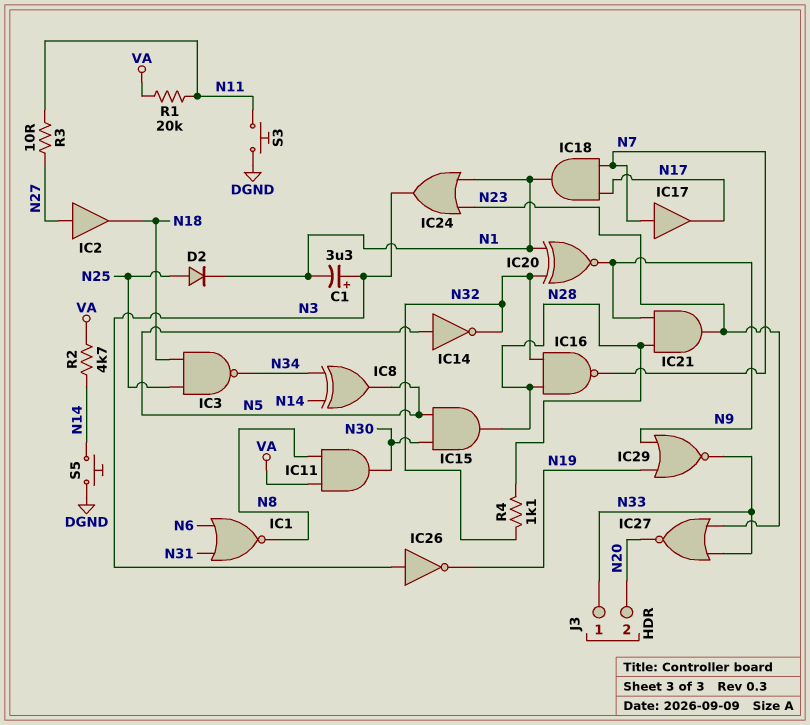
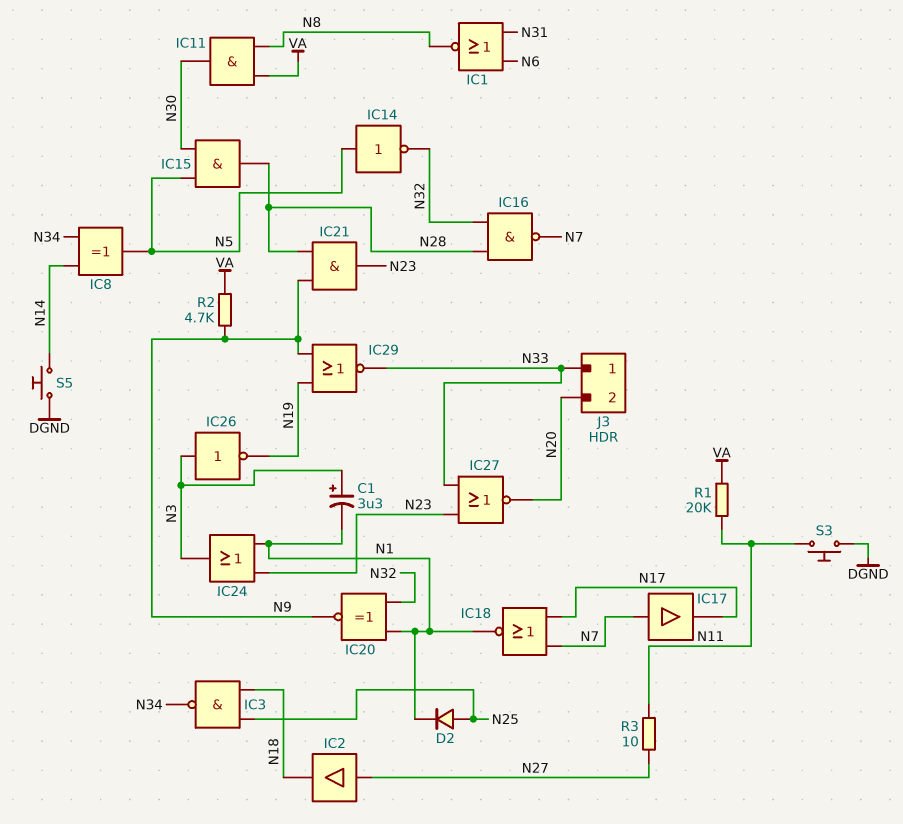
IC18: AND (in N7, in N17, out N1) -> NOR (in N7, in N17, out N1)
R2: 4.7k (N14, VA) -> 4.7k (N9, VA)
R4: 1.1k (N28, N32) -> none

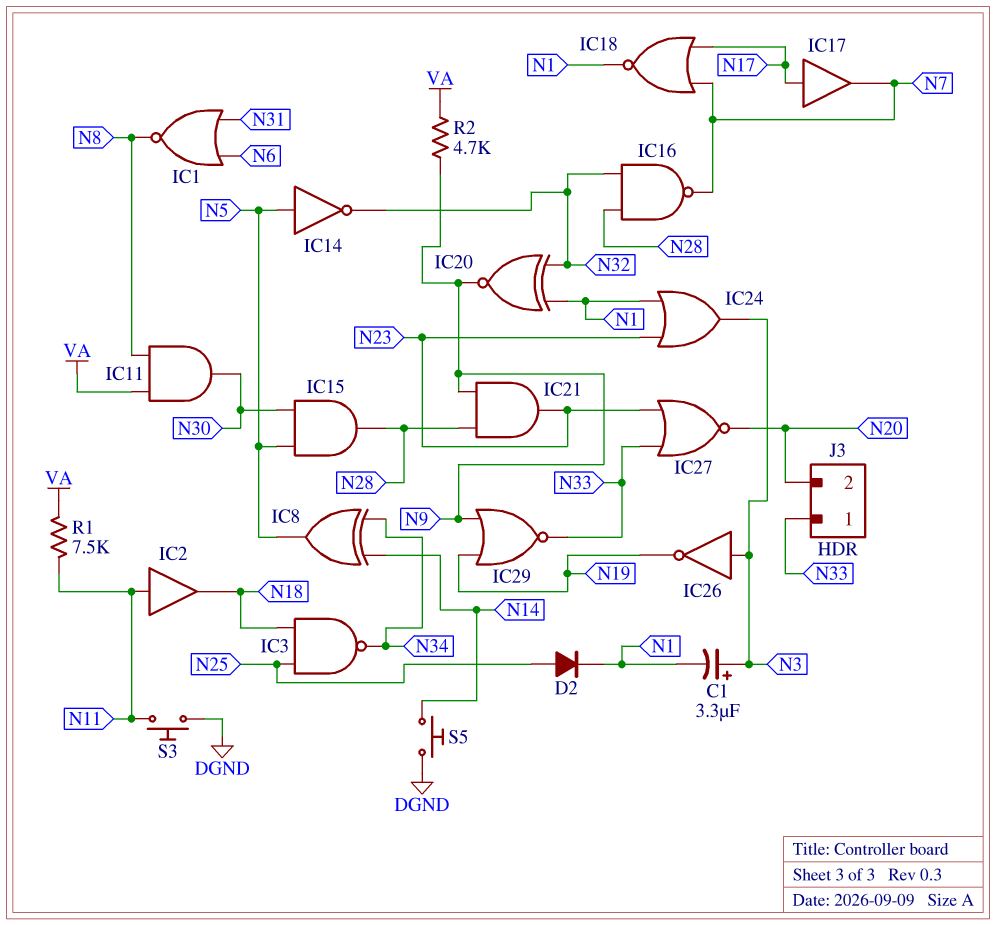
IC2: buffer (in N27, out N18) -> buffer (in N11, out N18)
IC17: buffer (in N7, out N17) -> buffer (in N17, out N7)
R1: 20k (N11, VA) -> 7.5k (N11, VA)
R3: 10 (N11, N27) -> none

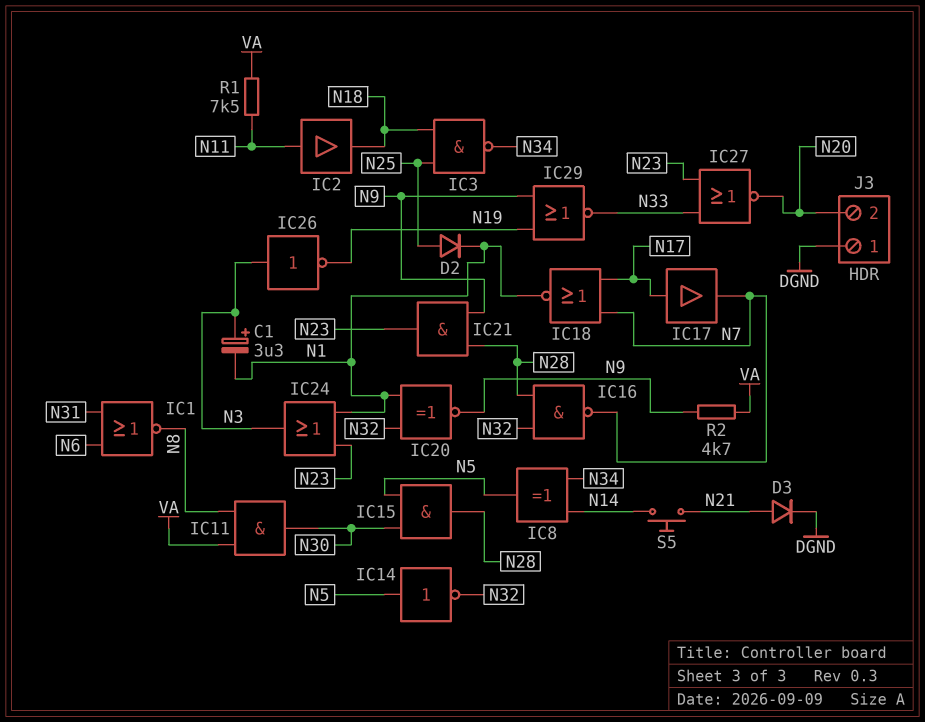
D3: none -> diode (A N21, K DGND)
J3 pin 1: N33 -> DGND
S3: button (DGND, N11) -> none
S5: button (DGND, N14) -> button (N14, N21)

